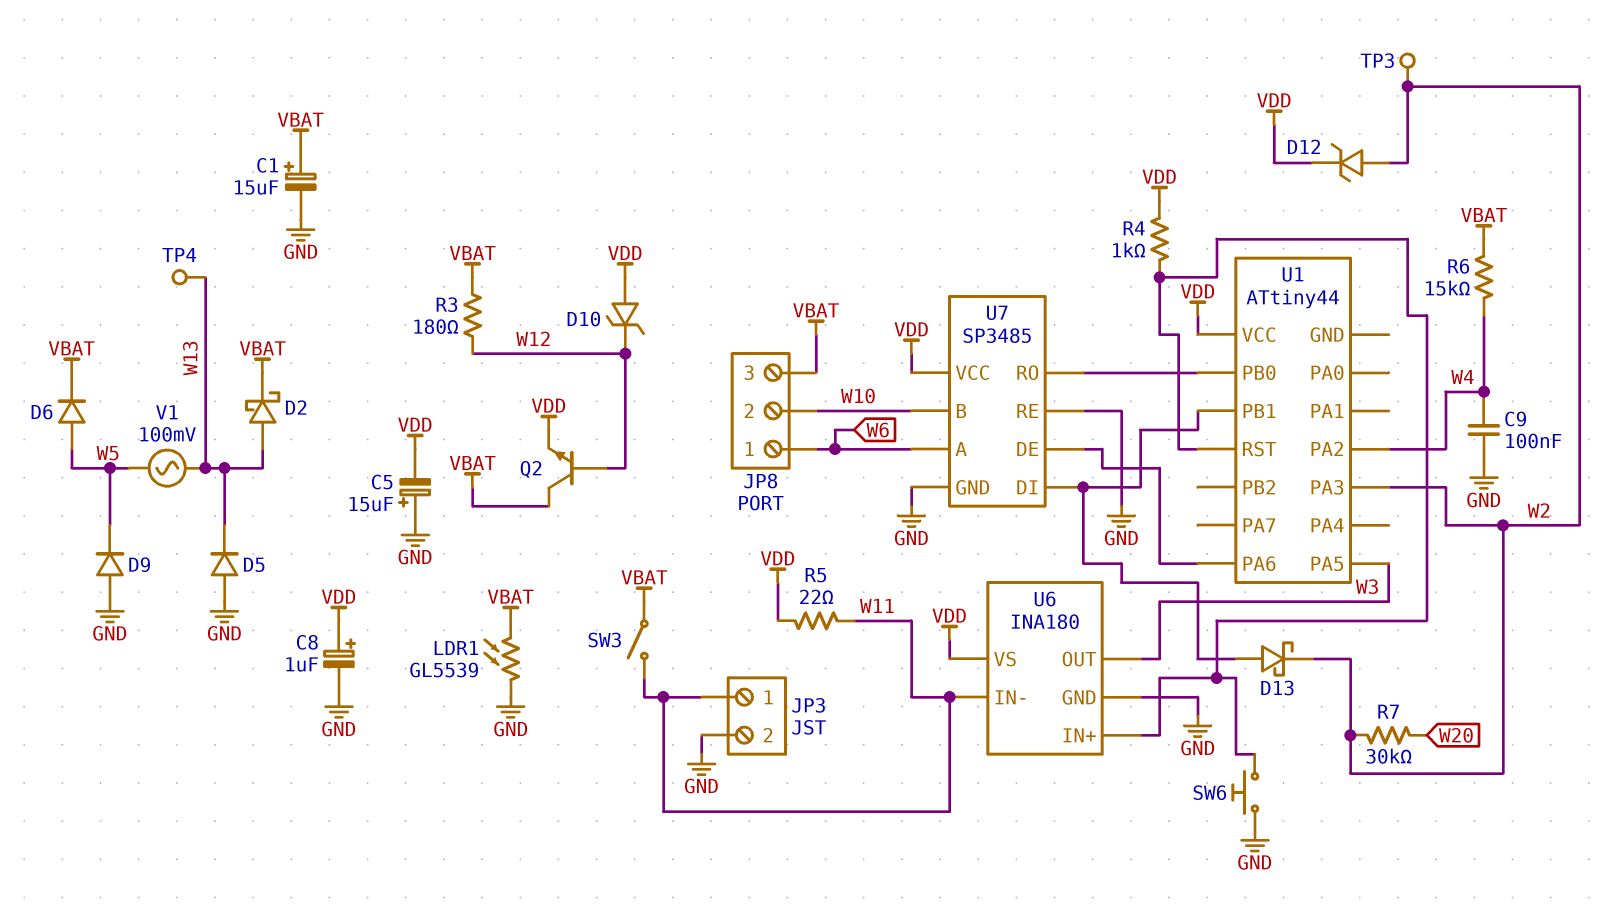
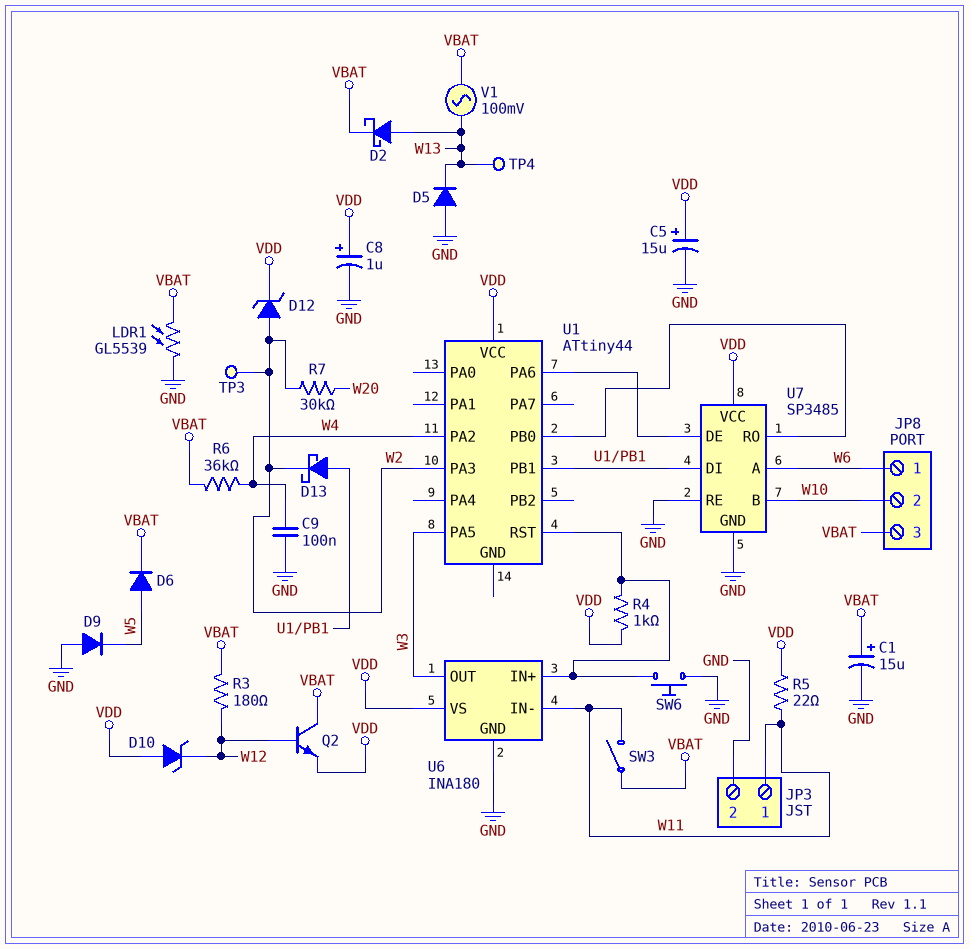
C5: 15uF (plus GND, minus VDD) -> 15uF (plus VDD, minus GND)
R6: 15k (VBAT, W4) -> 36k (VBAT, W4)
V1: AC 100mV (W5, W13) -> AC 100mV (VBAT, W13)

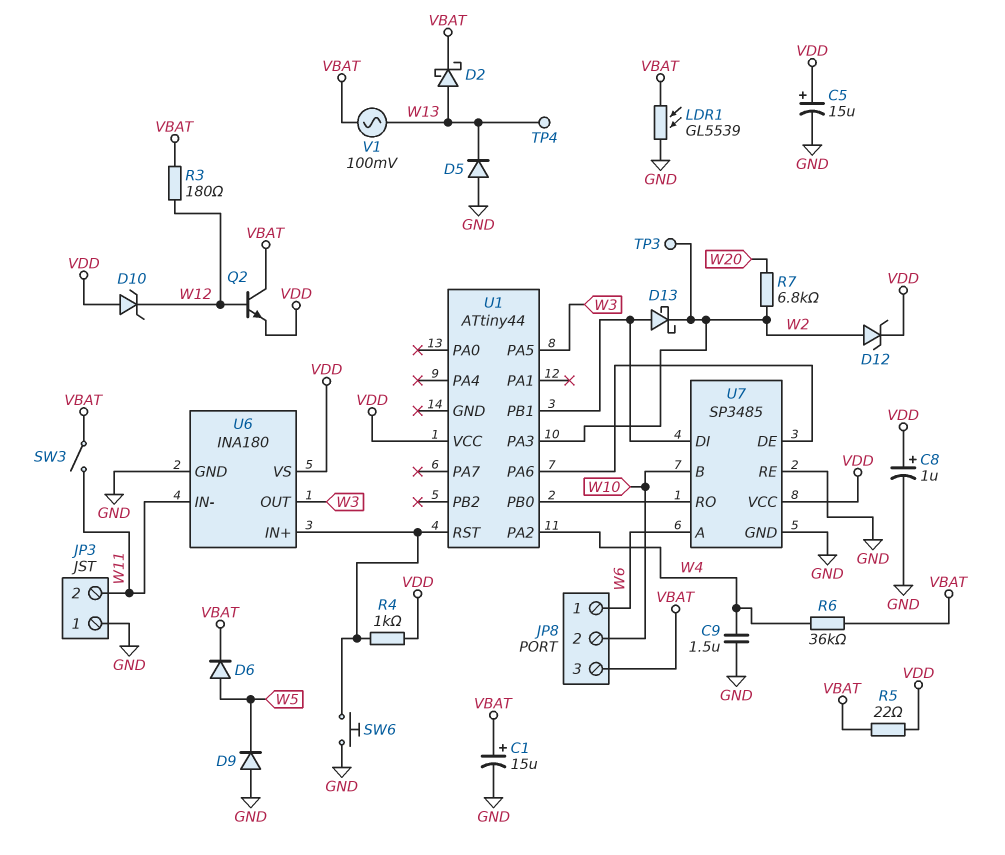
C9: 100nF (GND, W4) -> 1.5uF (GND, W4)
JP3 pin 1: W11 -> GND
JP3 pin 2: GND -> W11
R5: 22 (VDD, W11) -> 22 (VBAT, VDD)
R7: 30k (W2, W20) -> 6.8k (W2, W20)

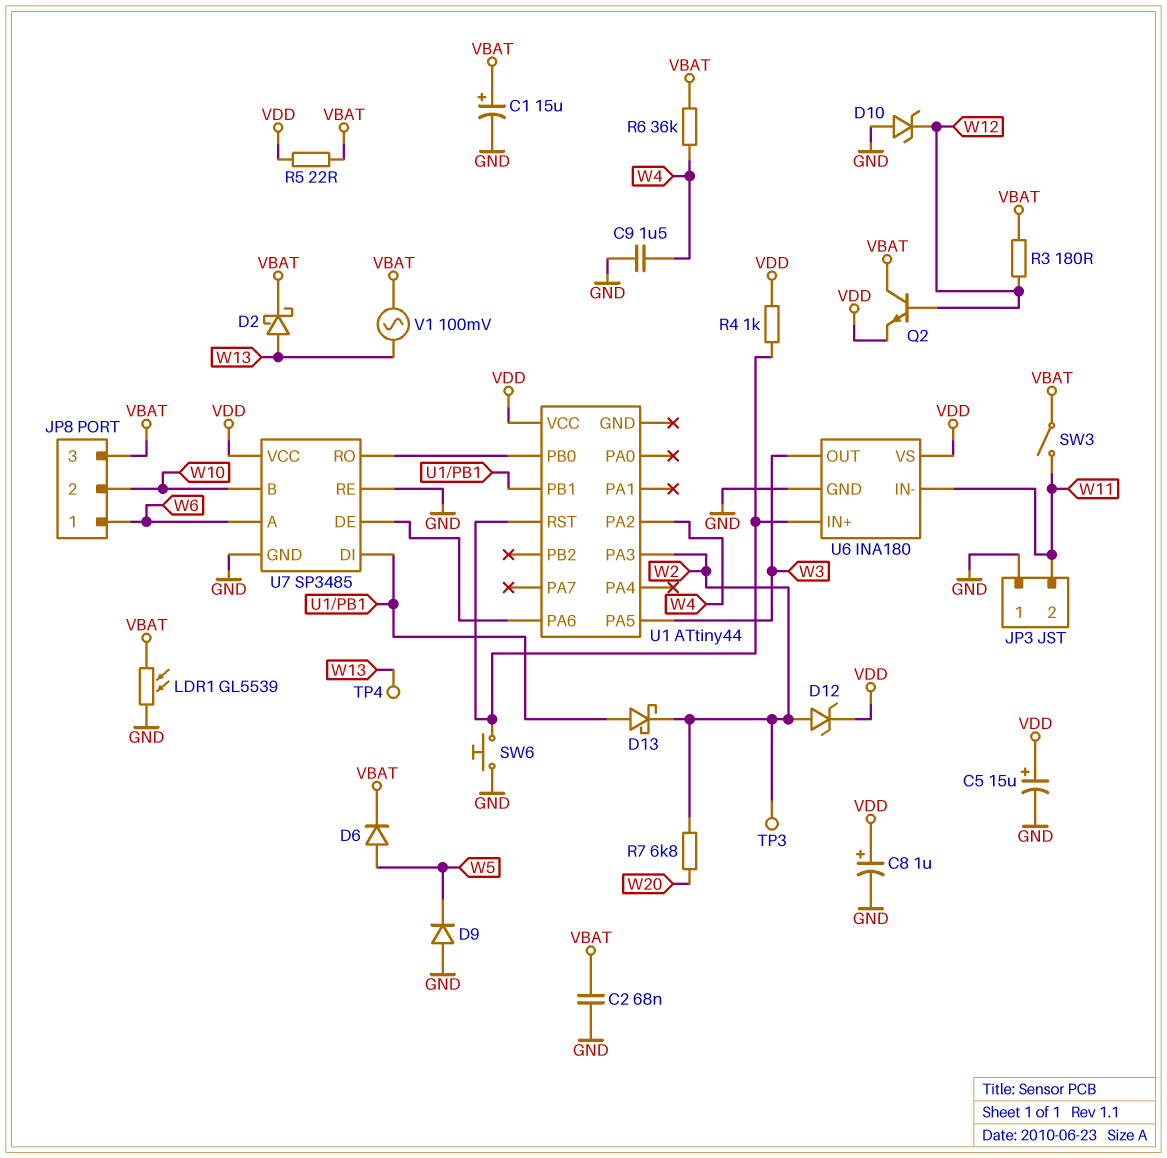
C2: none -> 68nF (GND, VBAT)
D5: diode (A GND, K W13) -> none
D10: zener (A VDD, K W12) -> zener (A GND, K W12)

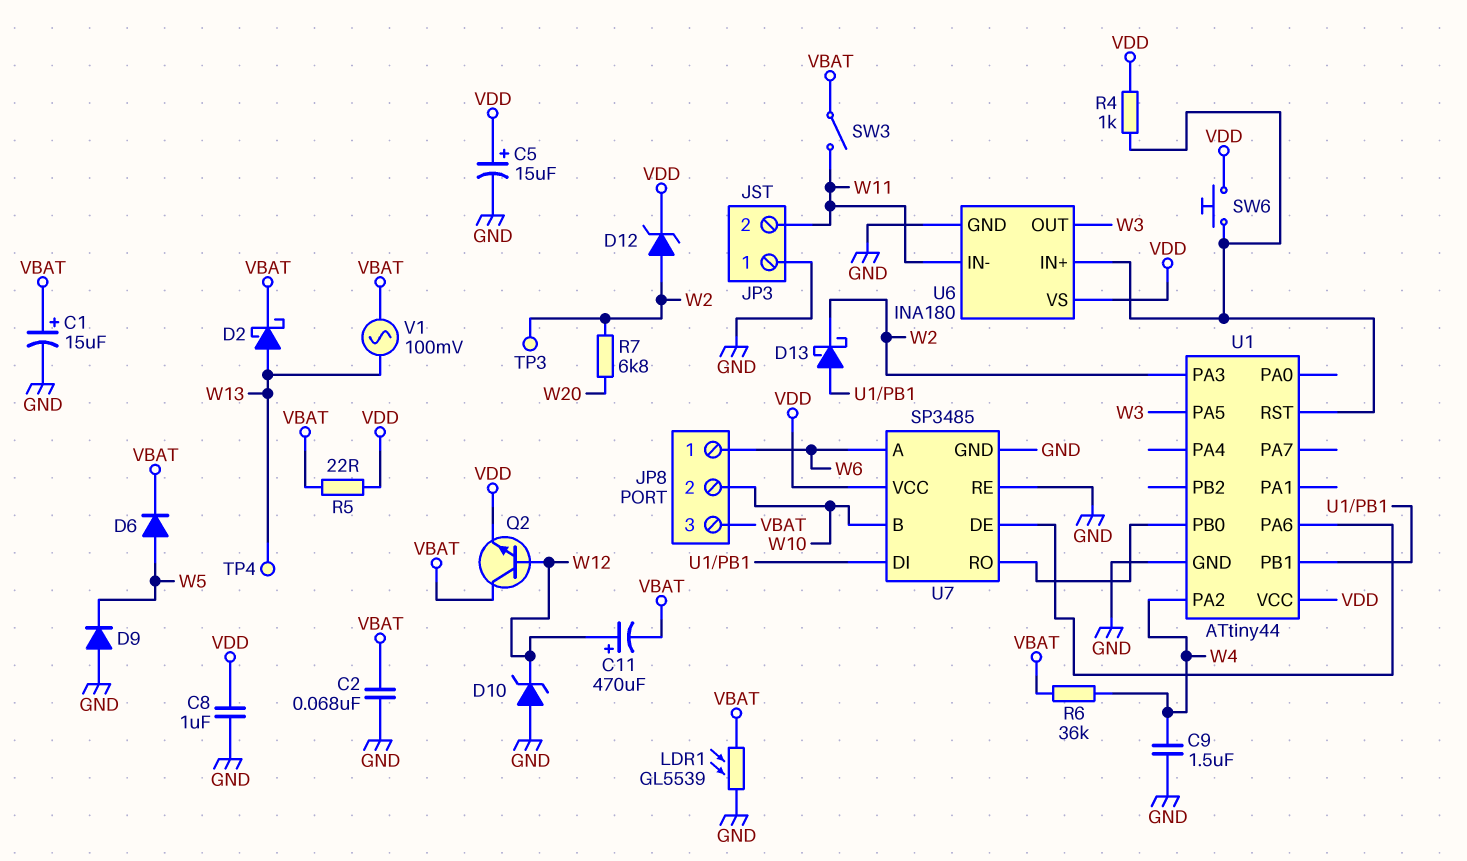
C8: 1uF (plus VDD, minus GND) -> 1uF (GND, VDD)
C11: none -> 470uF (plus W12, minus VBAT)
R3: 180 (VBAT, W12) -> none
SW6: button (GND, U1/RST) -> button (U1/RST, VDD)
U1 pin GND: none -> GND

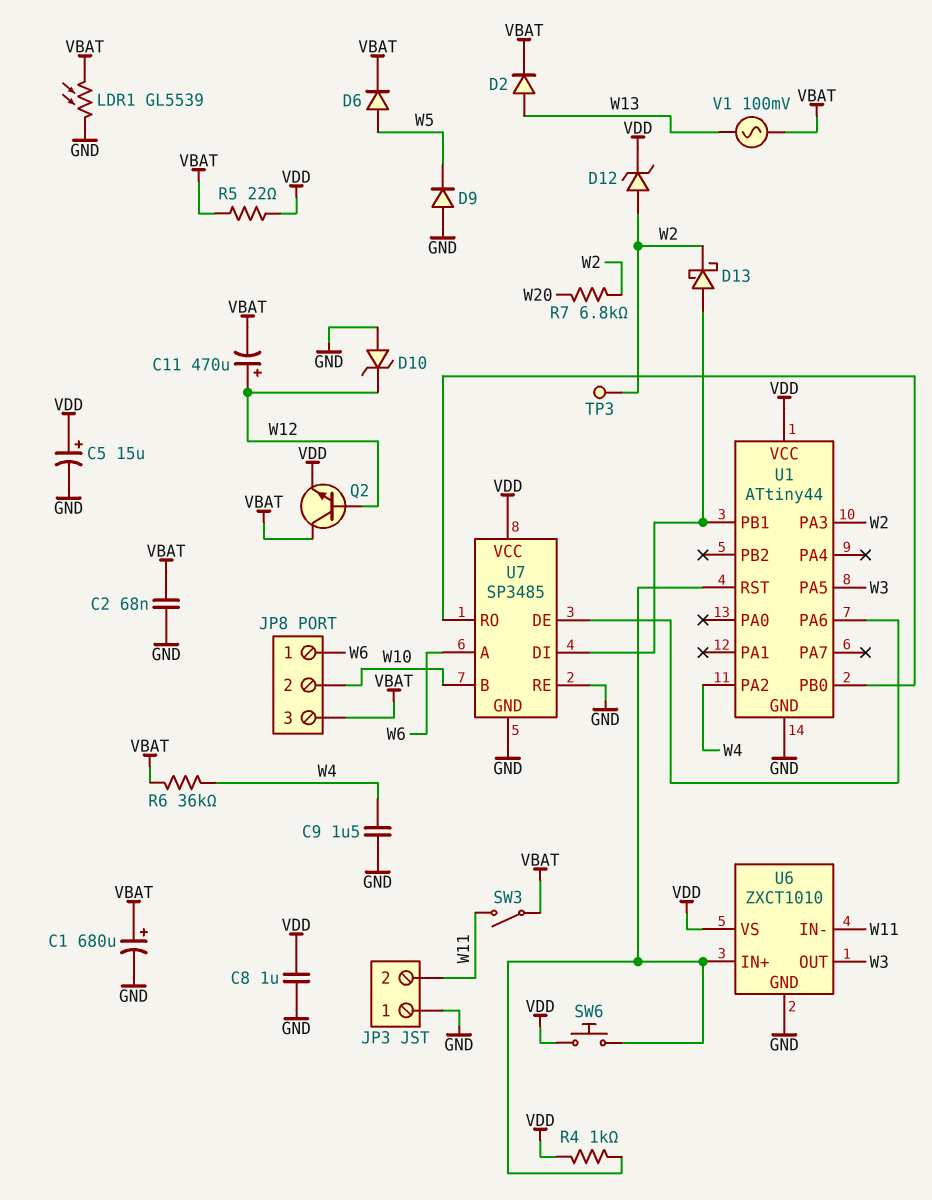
C1: 15uF (plus VBAT, minus GND) -> 680uF (plus VBAT, minus GND)
D2: schottky (A W13, K VBAT) -> diode (A W13, K VBAT)
TP4: test point (W13) -> none
U6: INA180 -> ZXCT1010

